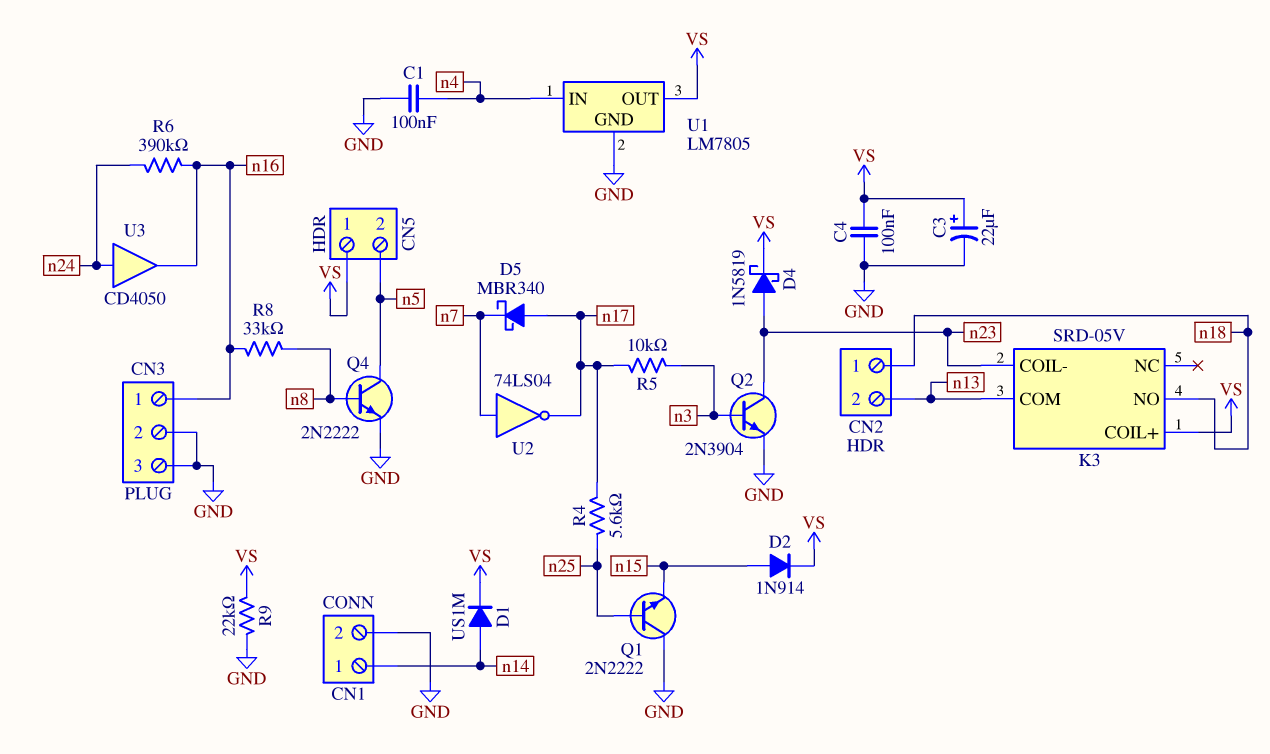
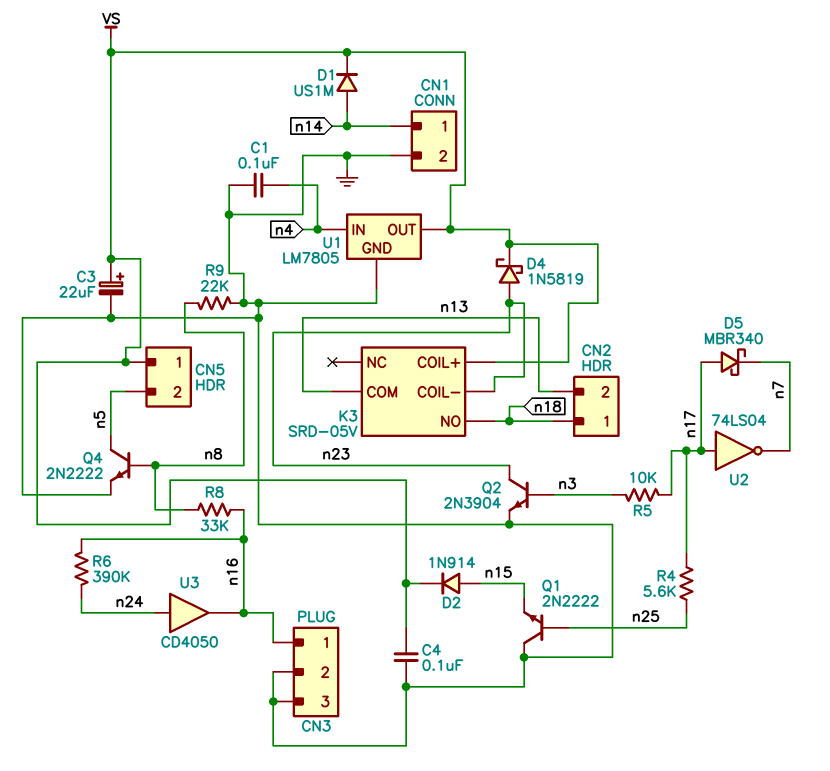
R9: 22k (GND, VS) -> 22k (GND, n8)
U2: NOT 74LS04 (in n7, out n17) -> NOT 74LS04 (in n17, out n7)

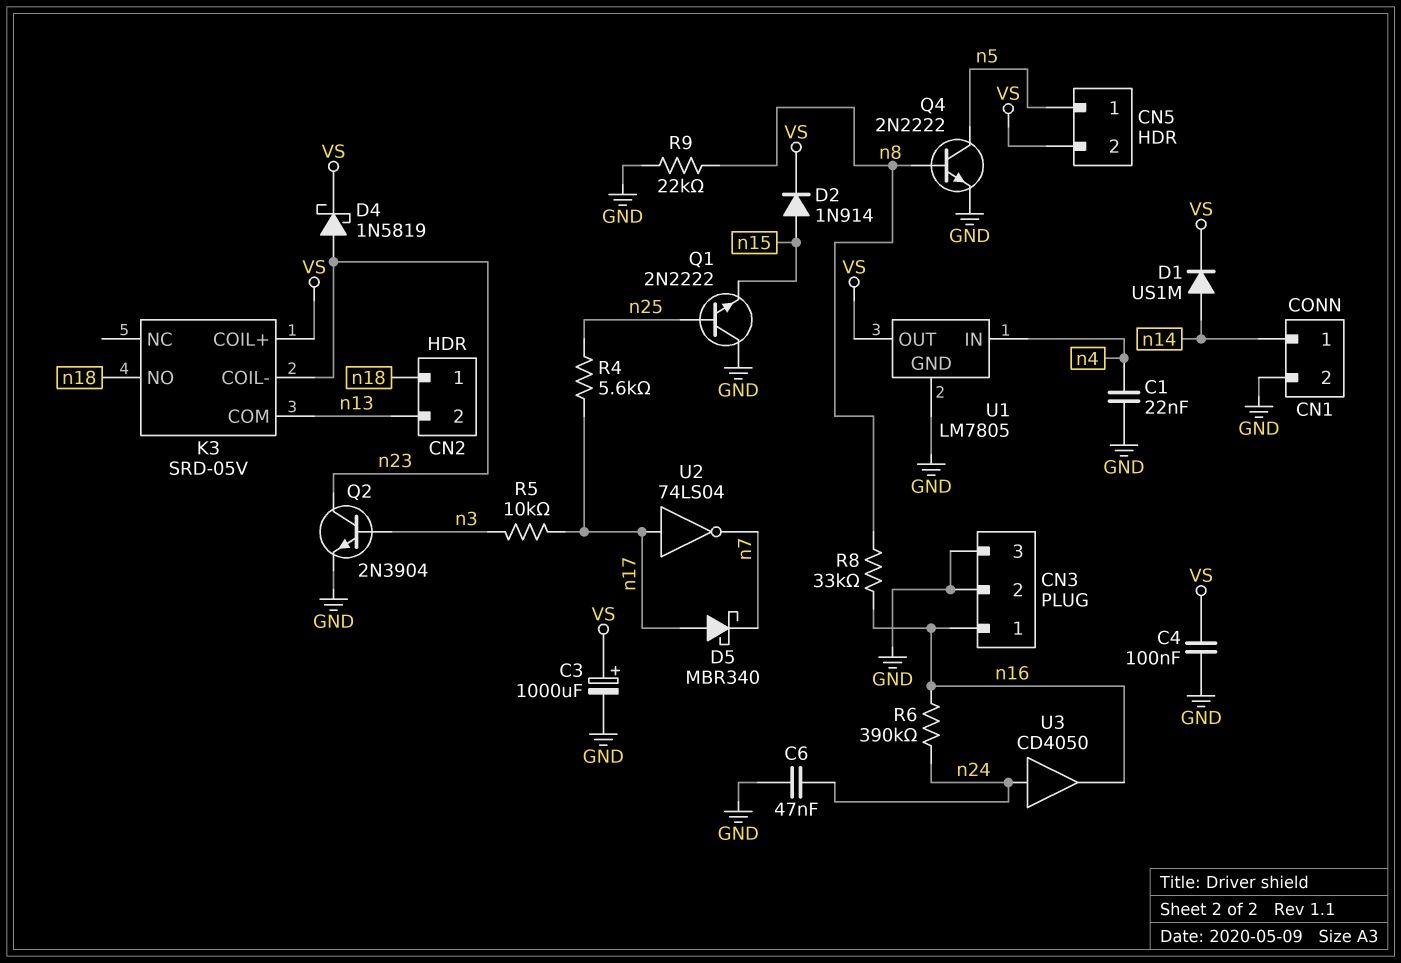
C1: 100nF (GND, n4) -> 22nF (GND, n4)
C3: 22uF (plus VS, minus GND) -> 1000uF (plus VS, minus GND)
C6: none -> 47nF (GND, n24)
CN5 pin 1: VS -> n5
CN5 pin 2: n5 -> VS

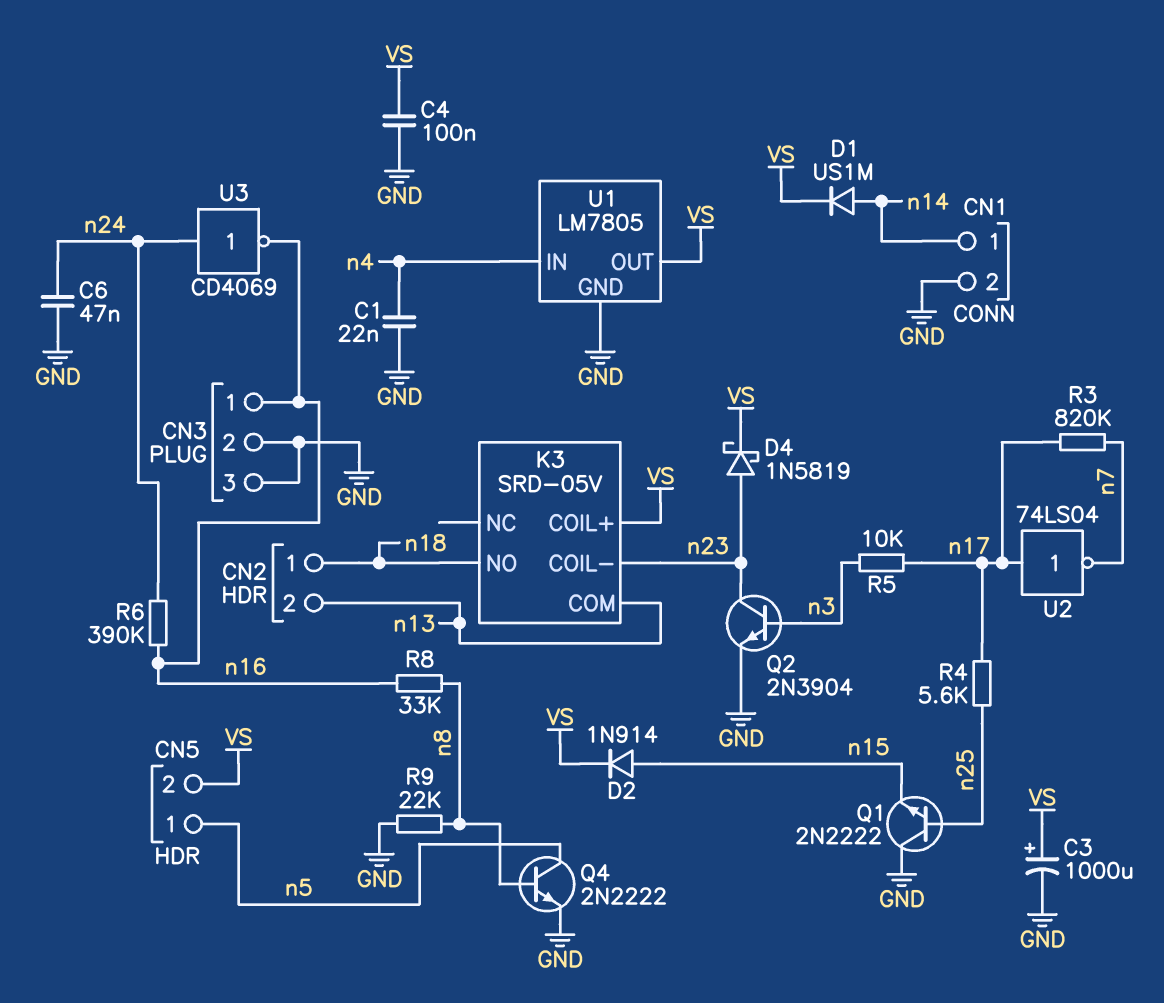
D5: schottky MBR340 (A n17, K n7) -> none
R3: none -> 820k (n7, n17)
U3: buffer CD4050 (in n24, out n16) -> NOT CD4069 (in n24, out n16)

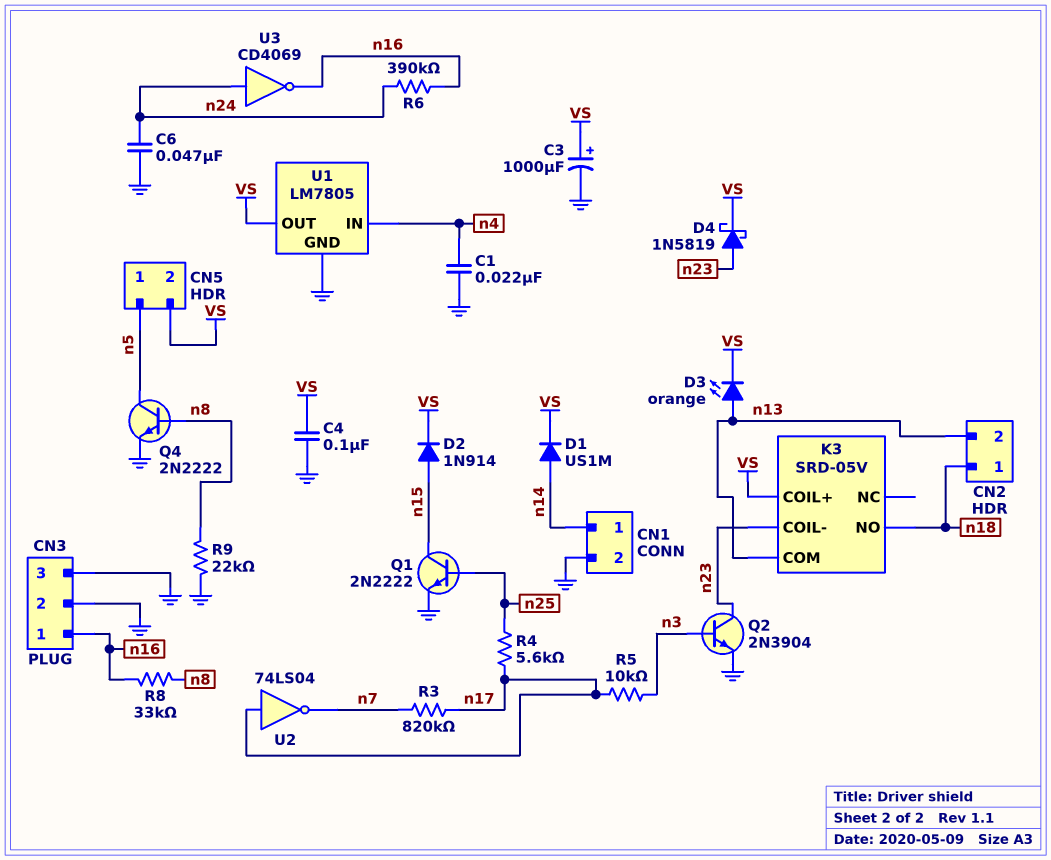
D3: none -> LED orange (A n13, K VS)
Q1: NPN 2N2222 (B n25, C GND, E n15) -> NPN 2N2222 (B n25, C n15, E GND)

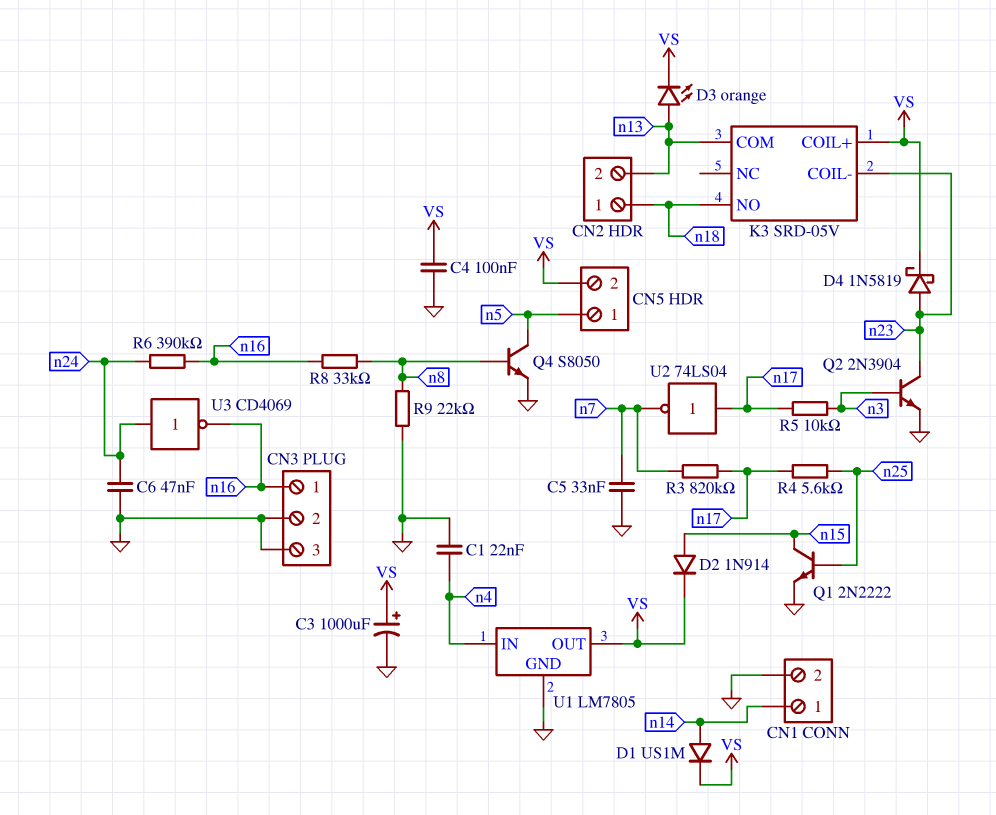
C5: none -> 33nF (GND, n7)
Q4: NPN 2N2222 (B n8, C n5, E GND) -> NPN S8050 (B n8, C n5, E GND)

